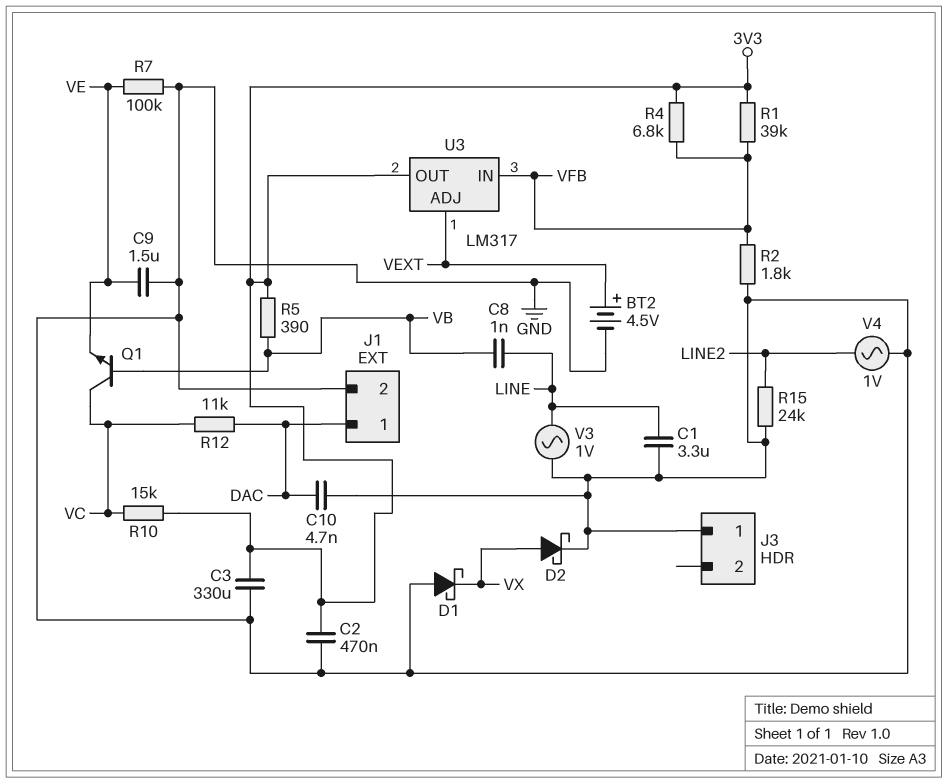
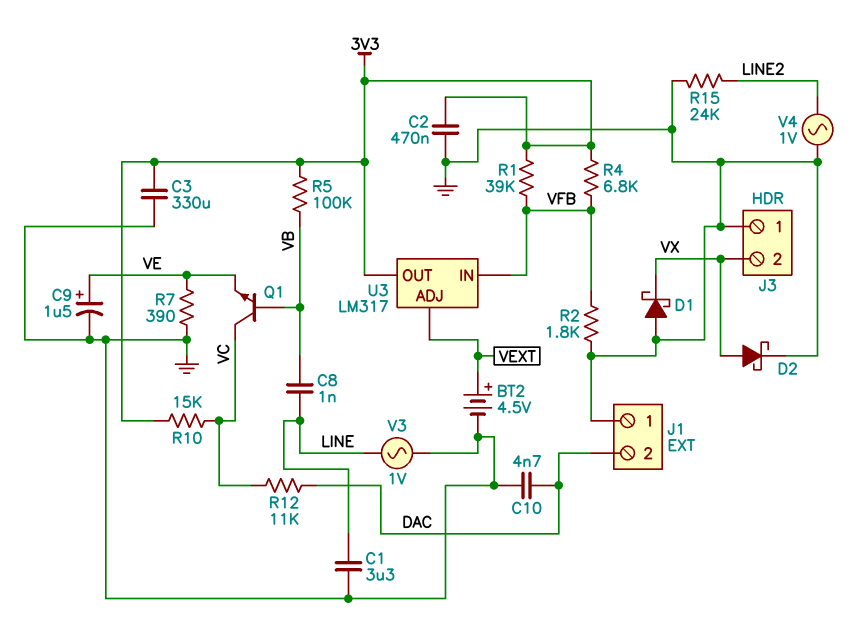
C9: 1.5uF (GND, VE) -> 1.5uF (plus VE, minus GND)
J1 pin 1: DAC -> GND
J1 pin 2: GND -> DAC
J3 pin 2: none -> VX
R5: 390 (3V3, VB) -> 100k (3V3, VB)
R7: 100k (GND, VE) -> 390 (GND, VE)

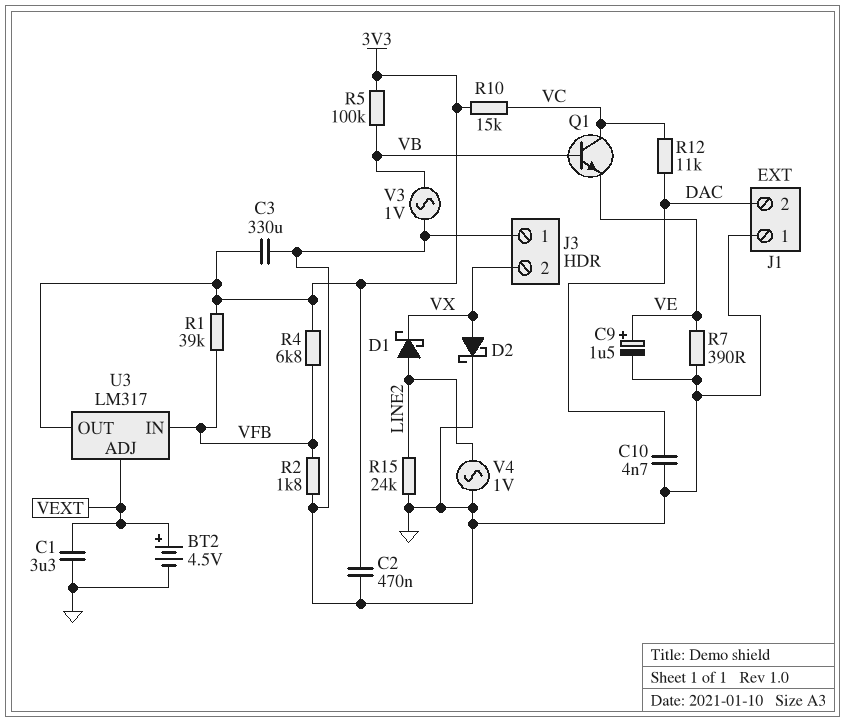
C1: 3.3uF (GND, LINE) -> 3.3uF (GND, VEXT)
C8: 1nF (LINE, VB) -> none
D1: schottky (A GND, K VX) -> schottky (A LINE2, K VX)
V3: AC 1V (GND, LINE) -> AC 1V (GND, VB)

